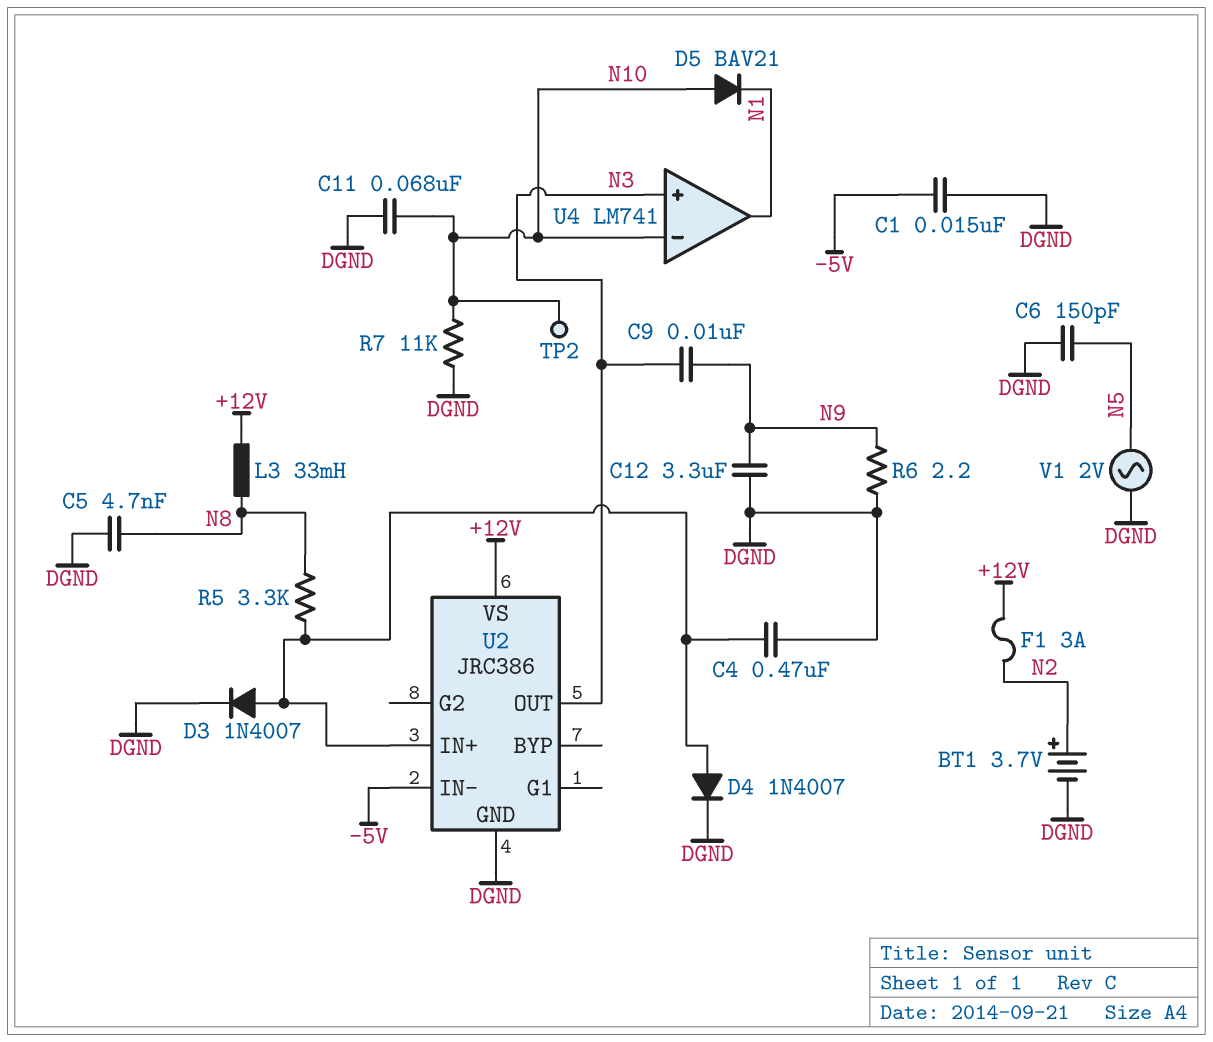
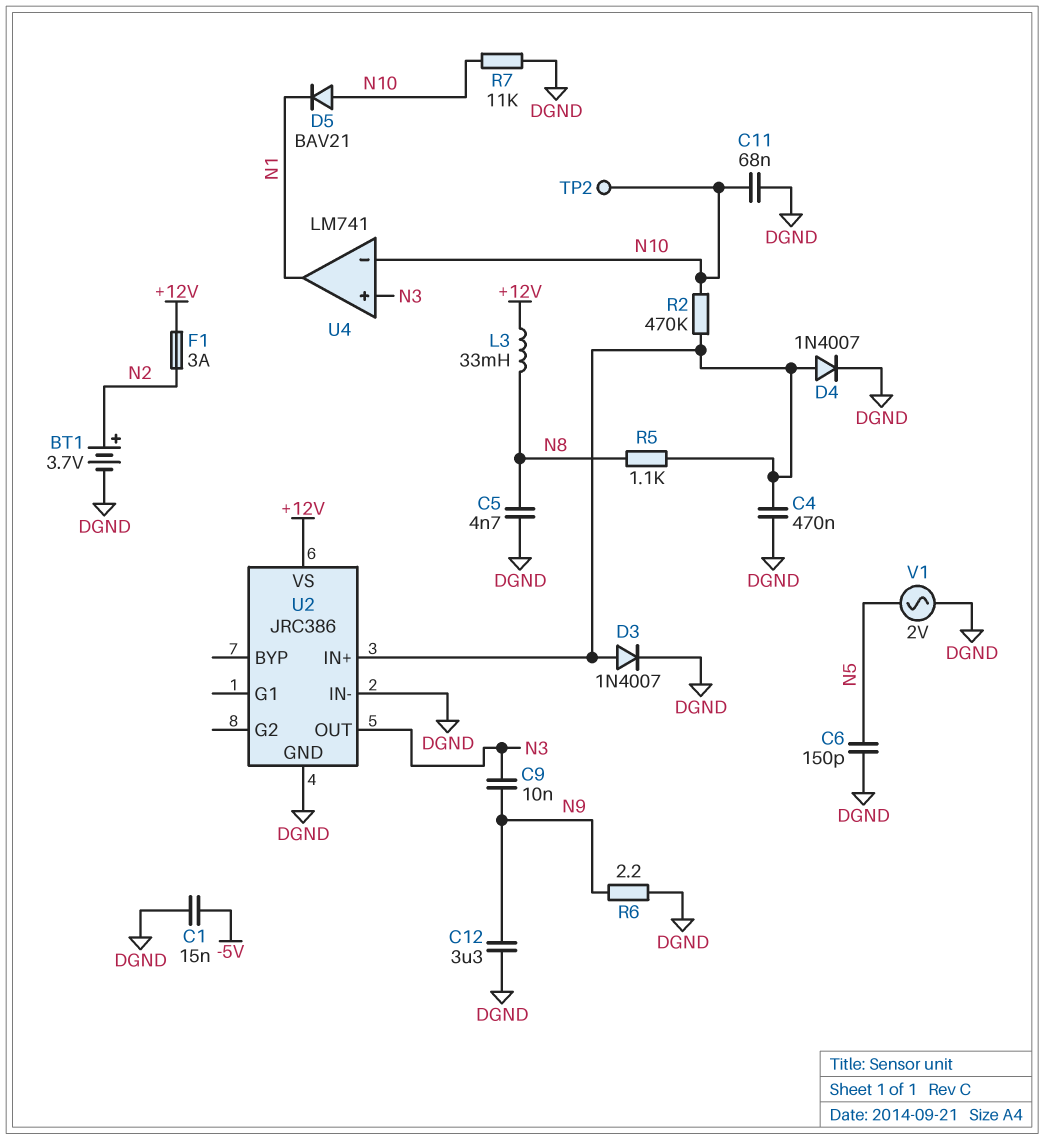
R2: none -> 470k (N10, U2/IN+)
R5: 3.3k (N8, U2/IN+) -> 1.1k (N8, U2/IN+)
U2 pin IN-: -5V -> DGND

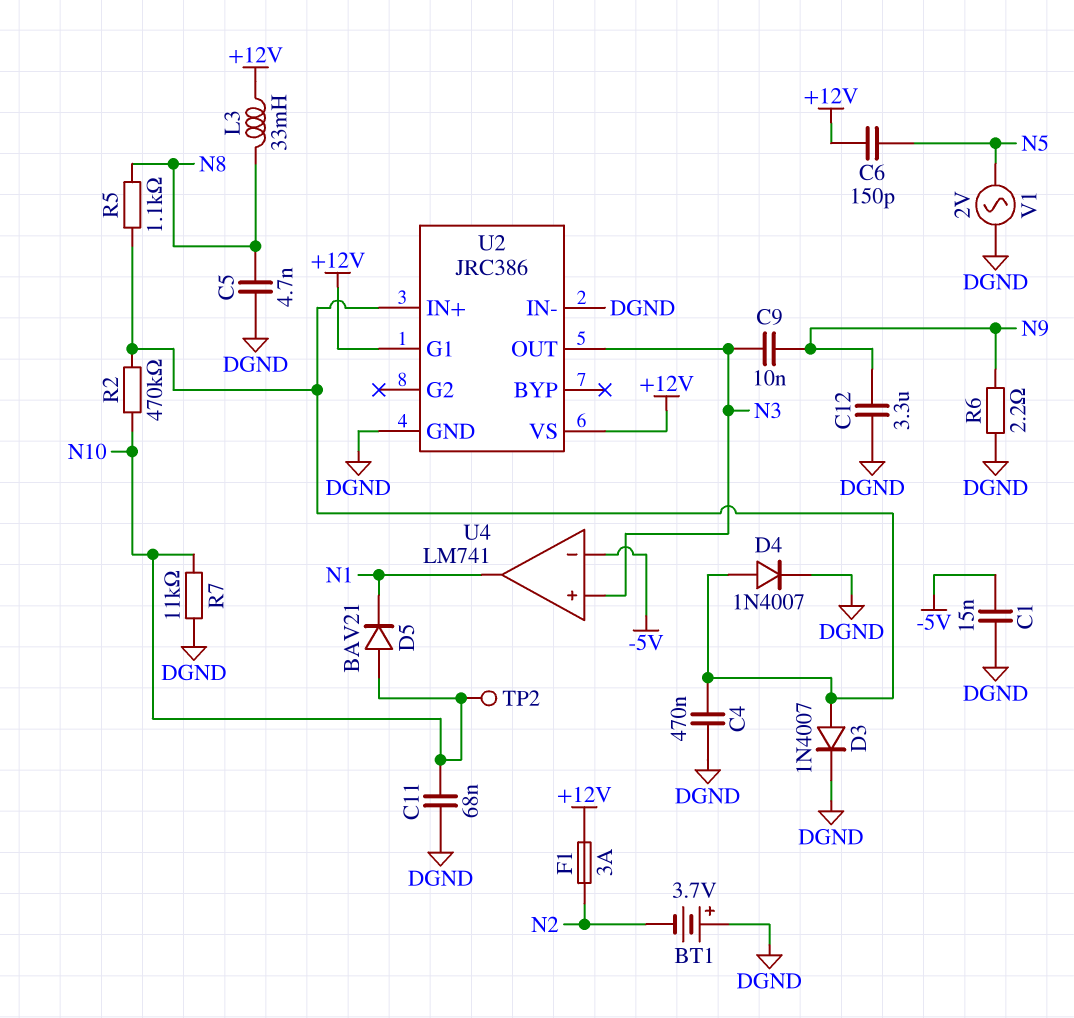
BT1: 3.7V (plus N2, minus DGND) -> 3.7V (plus DGND, minus N2)
C6: 150pF (DGND, N5) -> 150pF (+12V, N5)
U2 pin G1: none -> +12V
U4 pin in-: N10 -> -5V

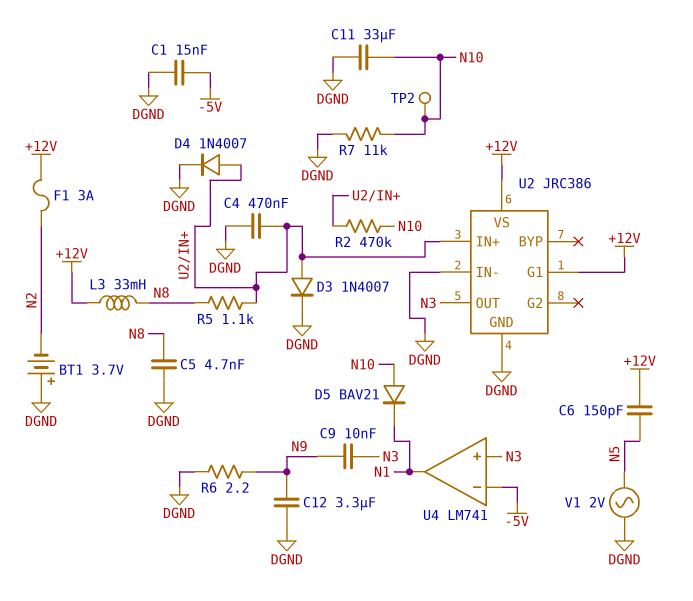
C11: 68nF (DGND, N10) -> 33uF (DGND, N10)

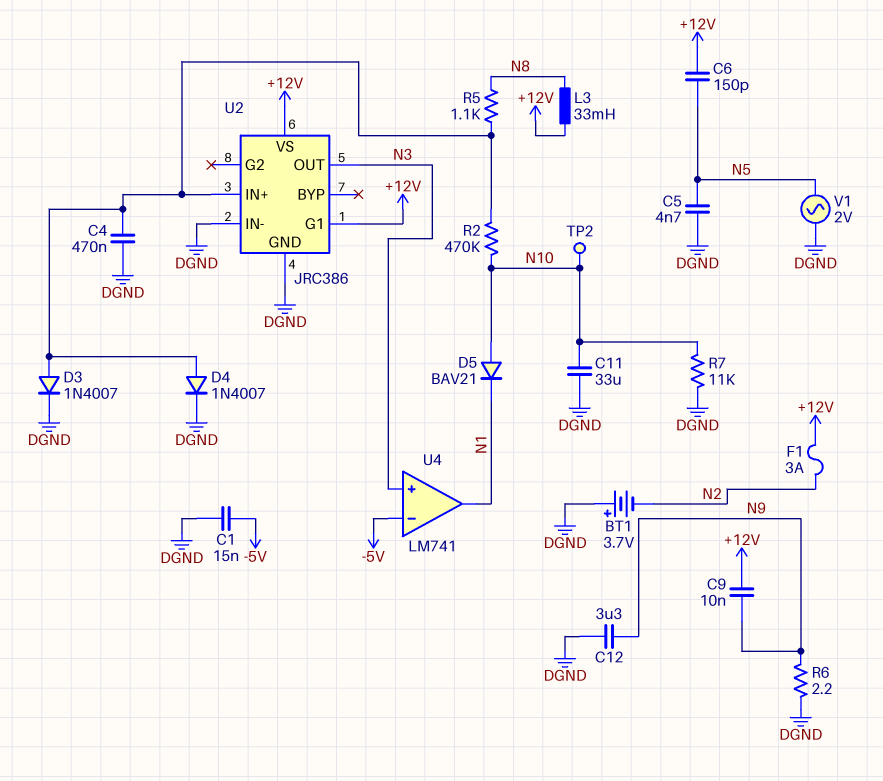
C5: 4.7nF (DGND, N8) -> 4.7nF (DGND, N5)
C9: 10nF (N3, N9) -> 10nF (+12V, N9)

